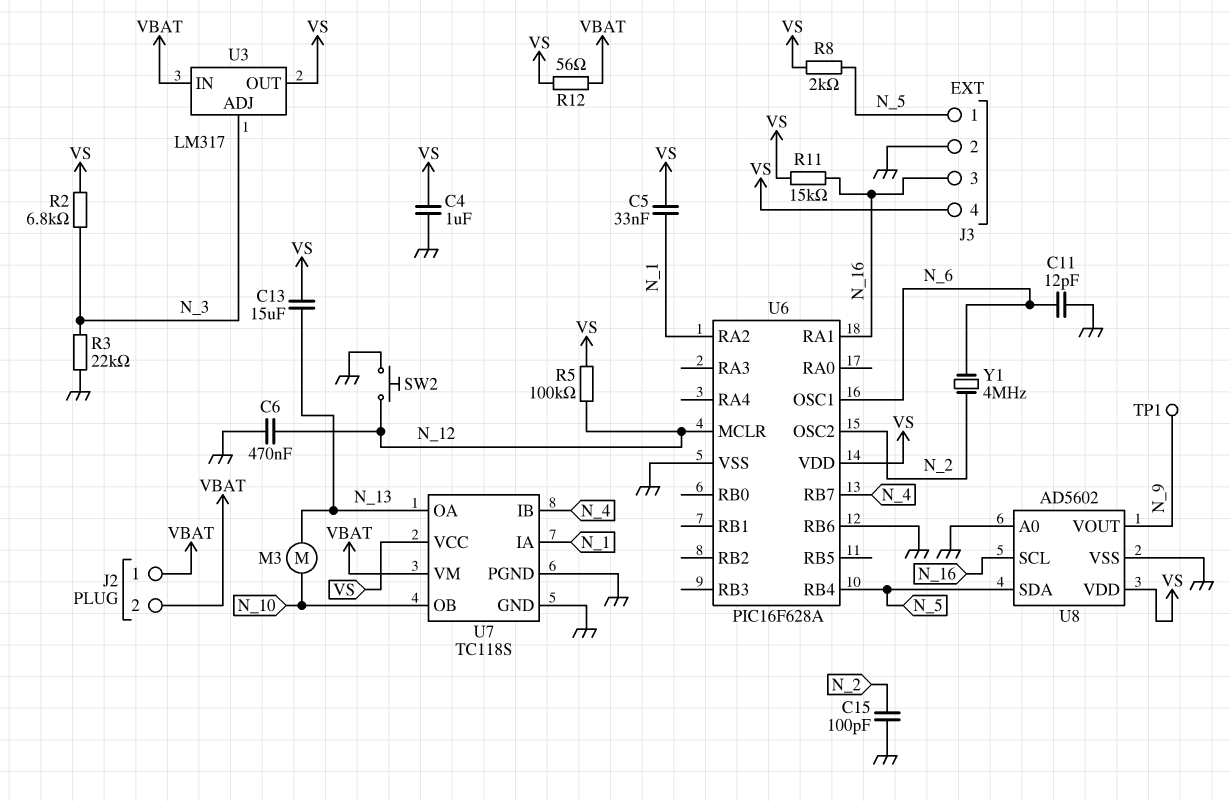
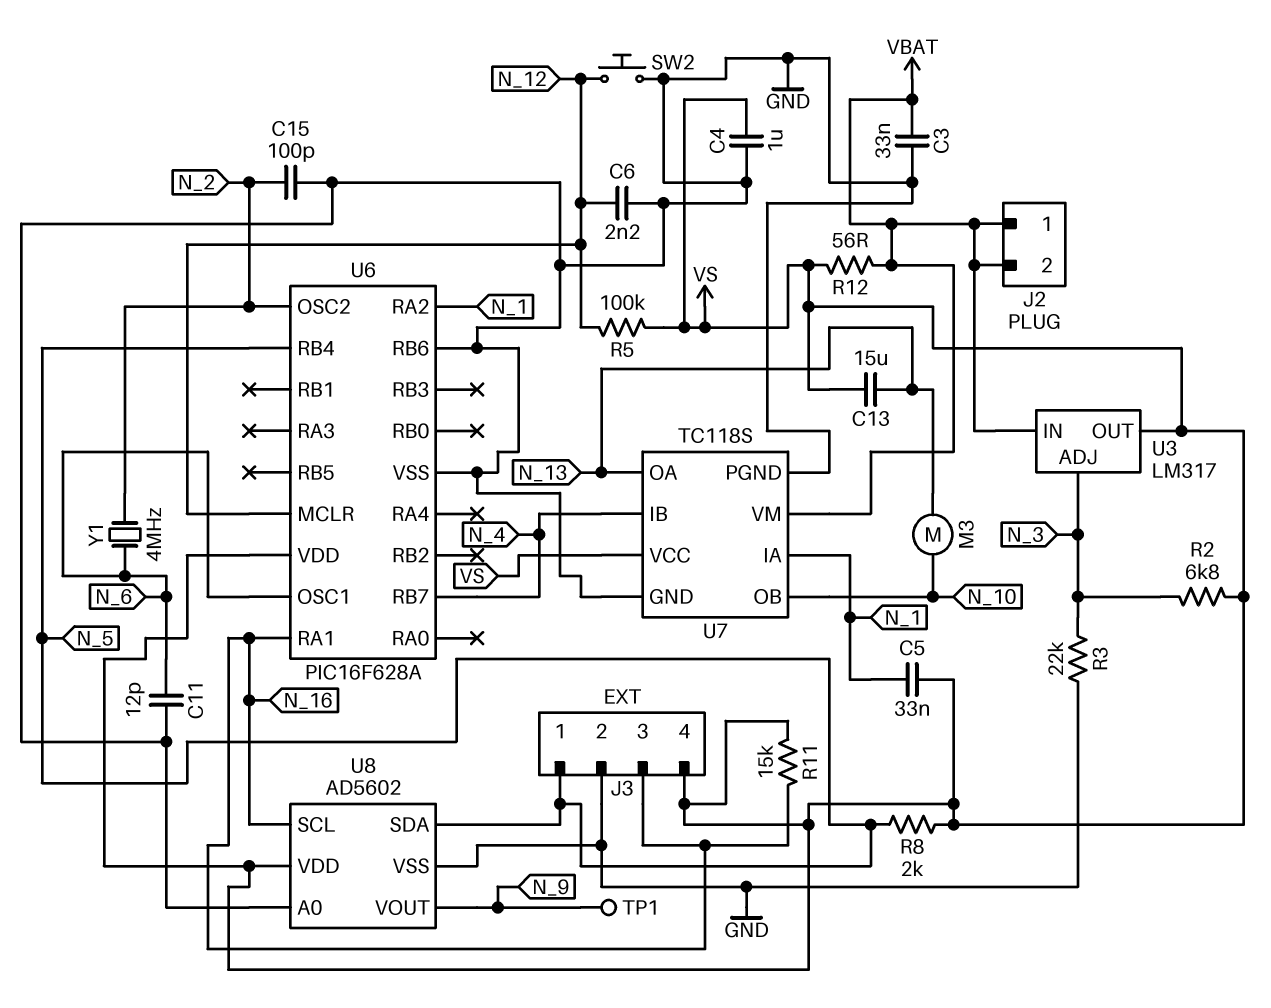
C3: none -> 33nF (GND, VBAT)
C6: 470nF (GND, N_12) -> 2.2nF (GND, N_12)

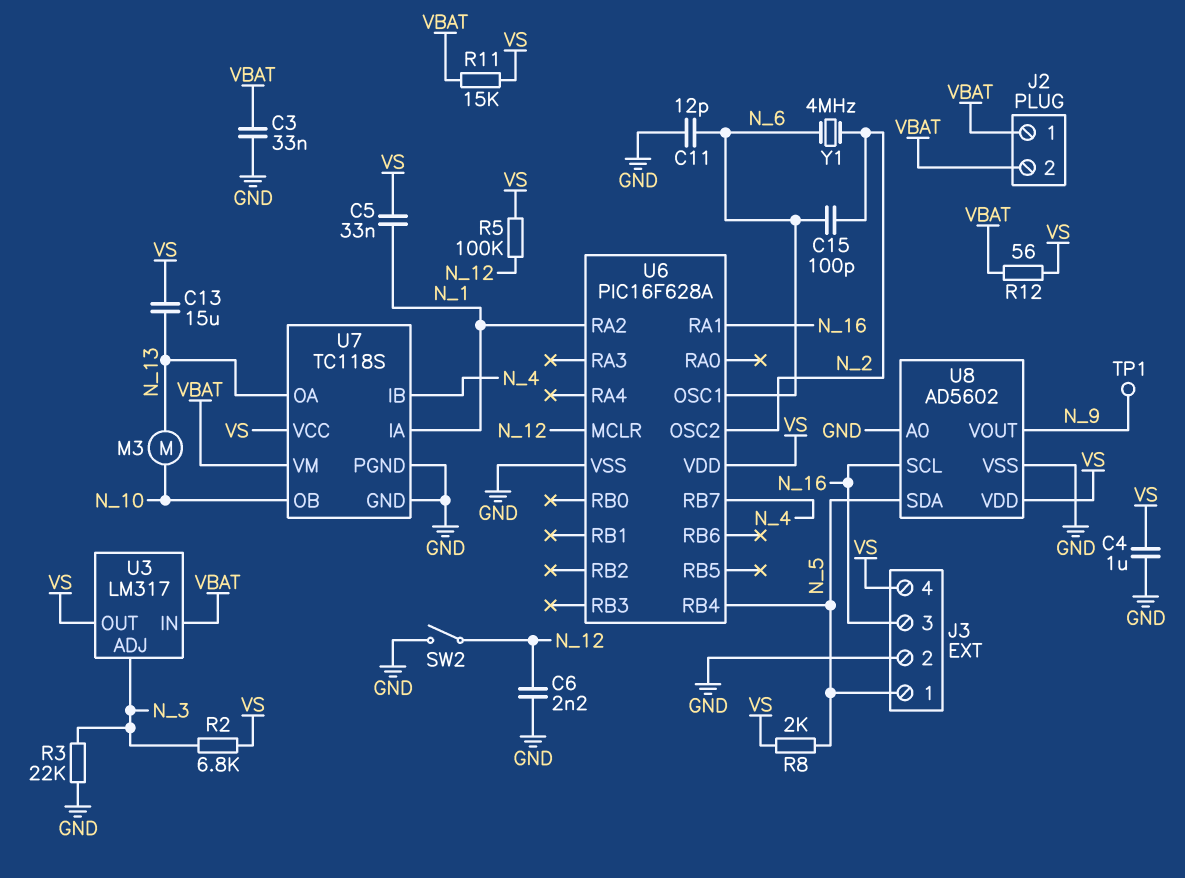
C15: 100pF (GND, N_2) -> 100pF (N_2, N_6)
R11: 15k (N_16, VS) -> 15k (VBAT, VS)
SW2: button (GND, N_12) -> switch (GND, N_12)
U6 pin RB6: GND -> none

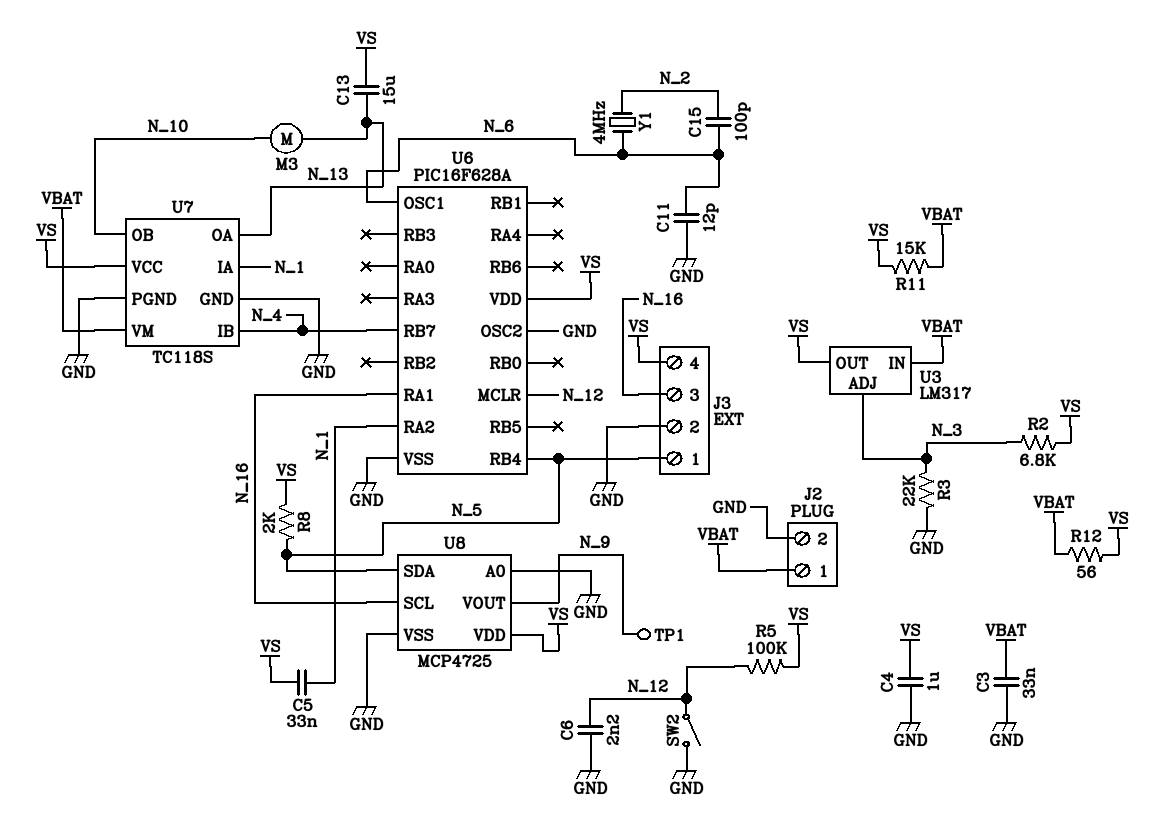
J2 pin 2: VBAT -> GND
U6 pin OSC2: N_2 -> GND
U8: AD5602 -> MCP4725

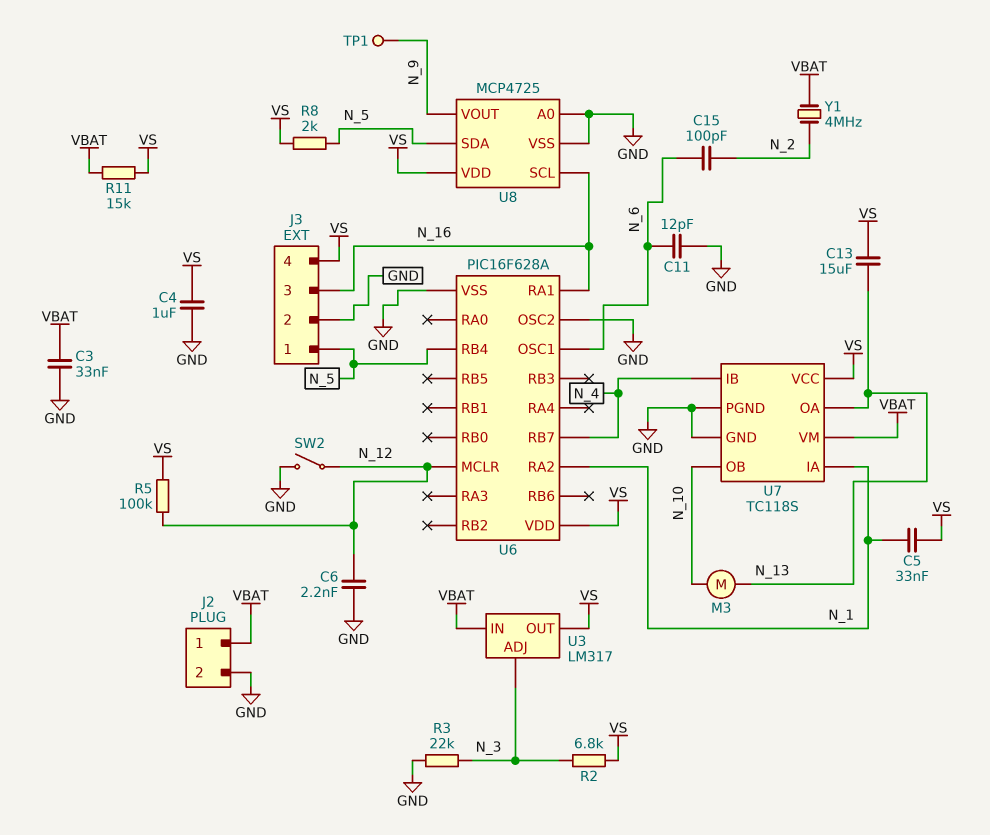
R12: 56 (VBAT, VS) -> none
Y1: 4MHz (N_2, N_6) -> 4MHz (N_2, VBAT)

